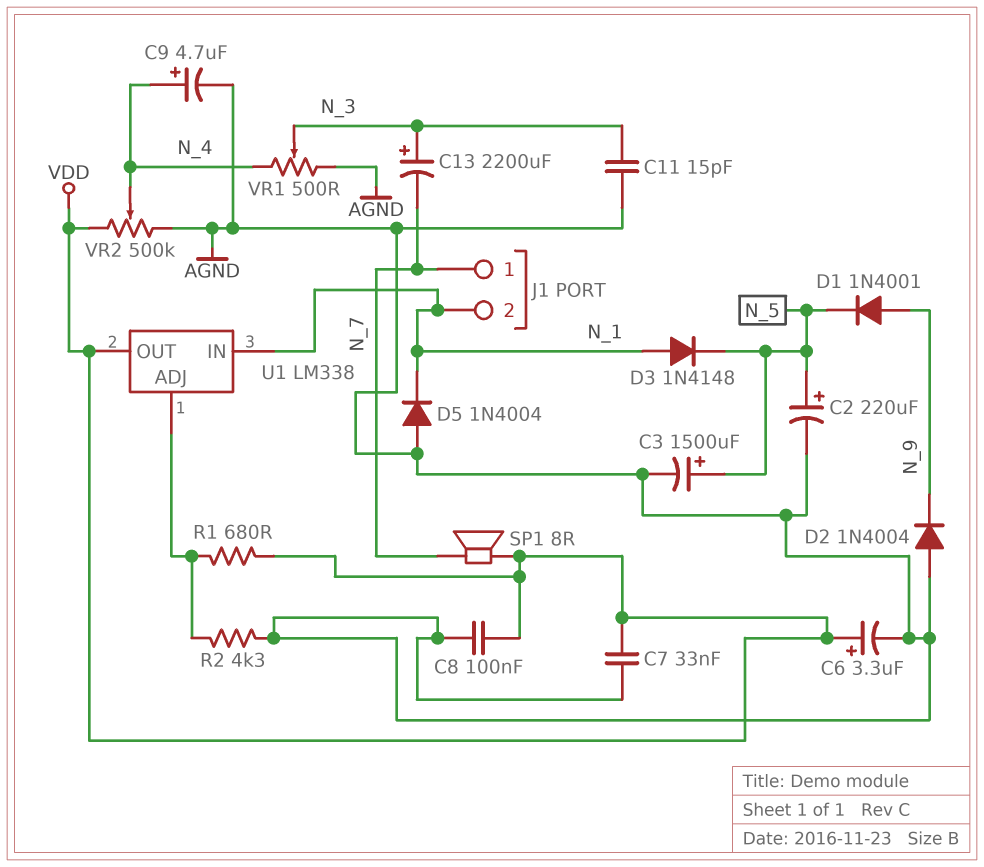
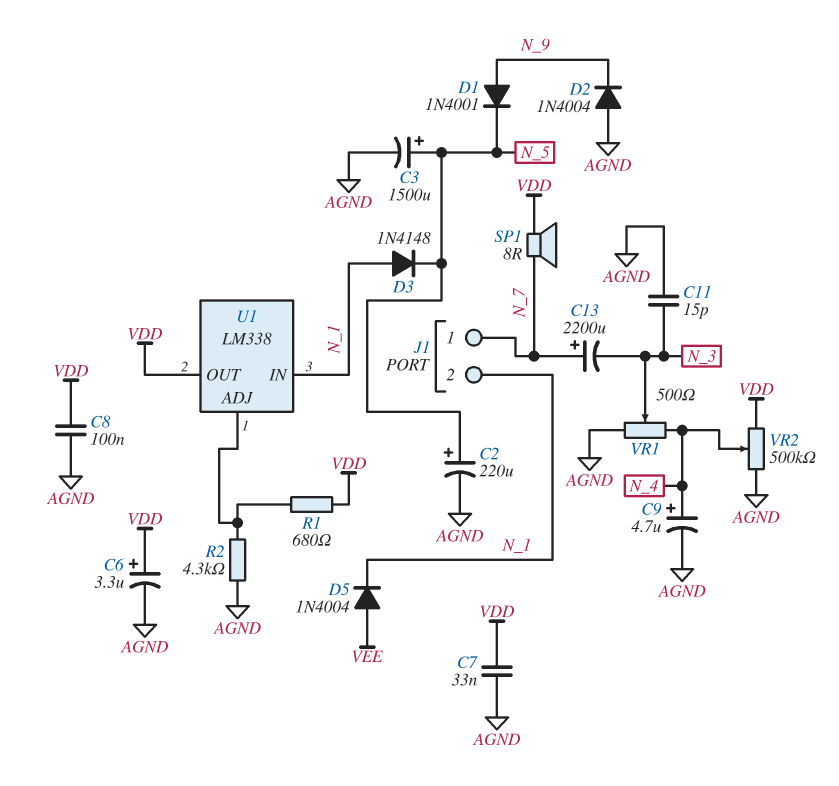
C13: 2200uF (plus N_3, minus N_7) -> 2200uF (plus N_7, minus N_3)
D5: diode 1N4004 (A AGND, K N_1) -> diode 1N4004 (A VEE, K N_1)

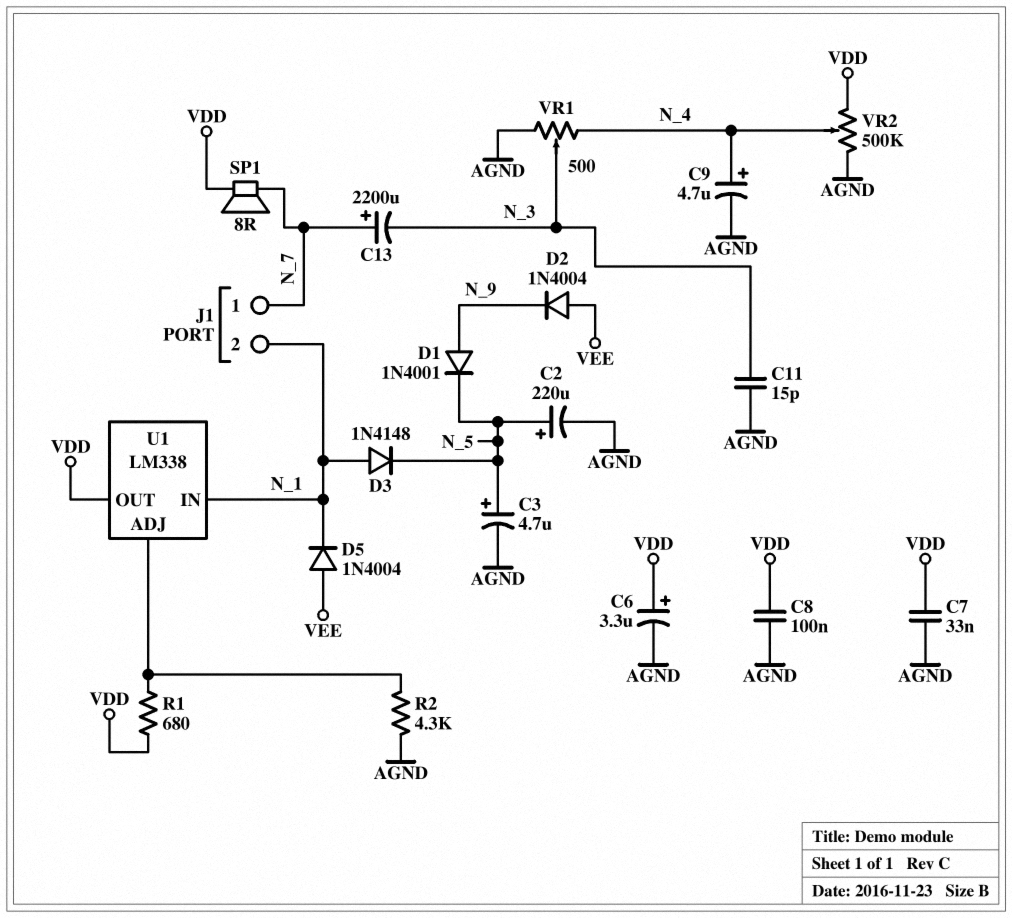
C3: 1500uF (plus N_5, minus AGND) -> 4.7uF (plus N_5, minus AGND)
D2: diode 1N4004 (A AGND, K N_9) -> diode 1N4004 (A VEE, K N_9)

